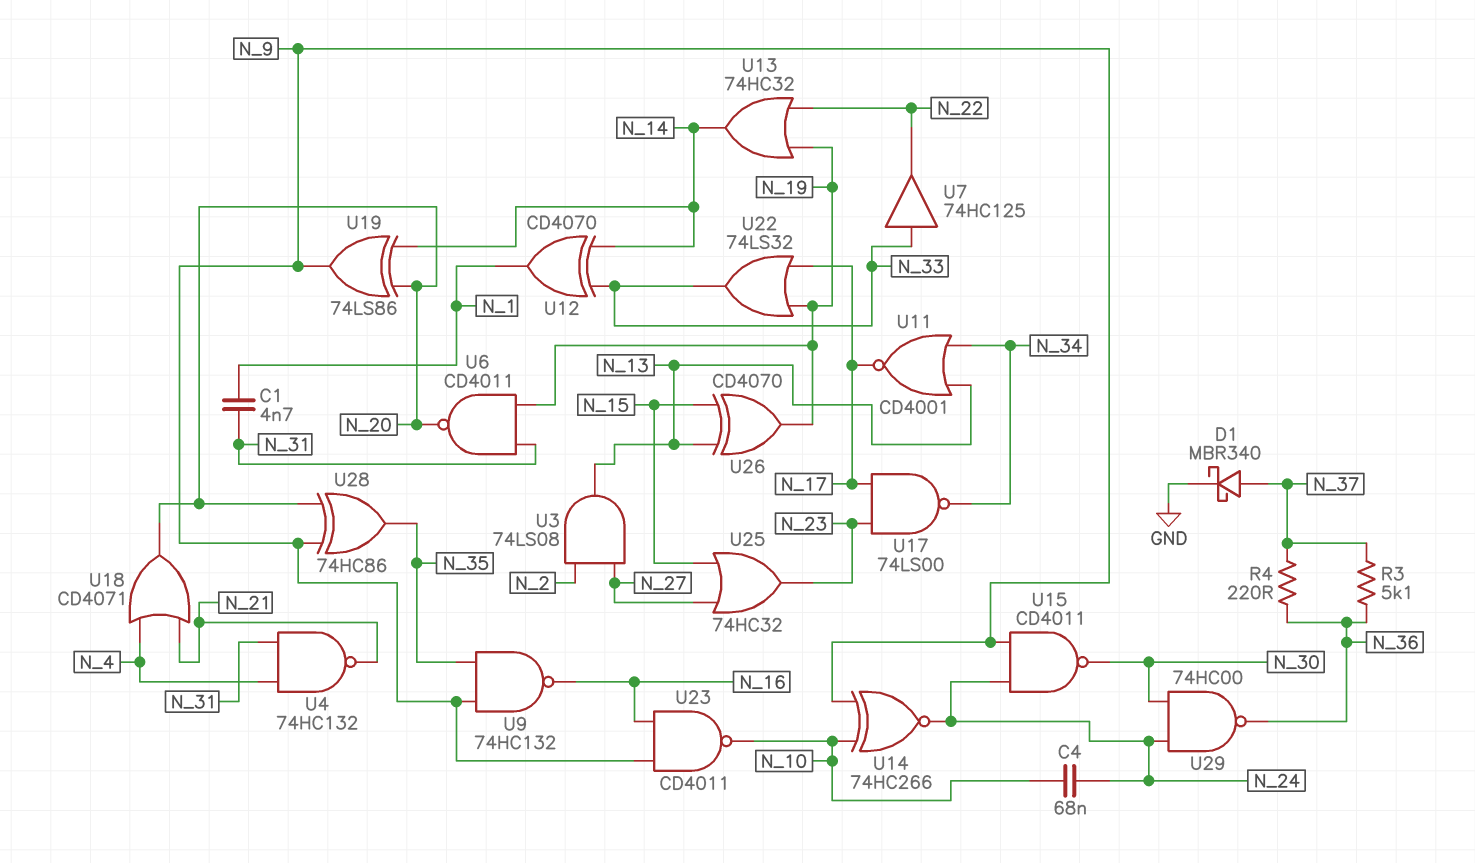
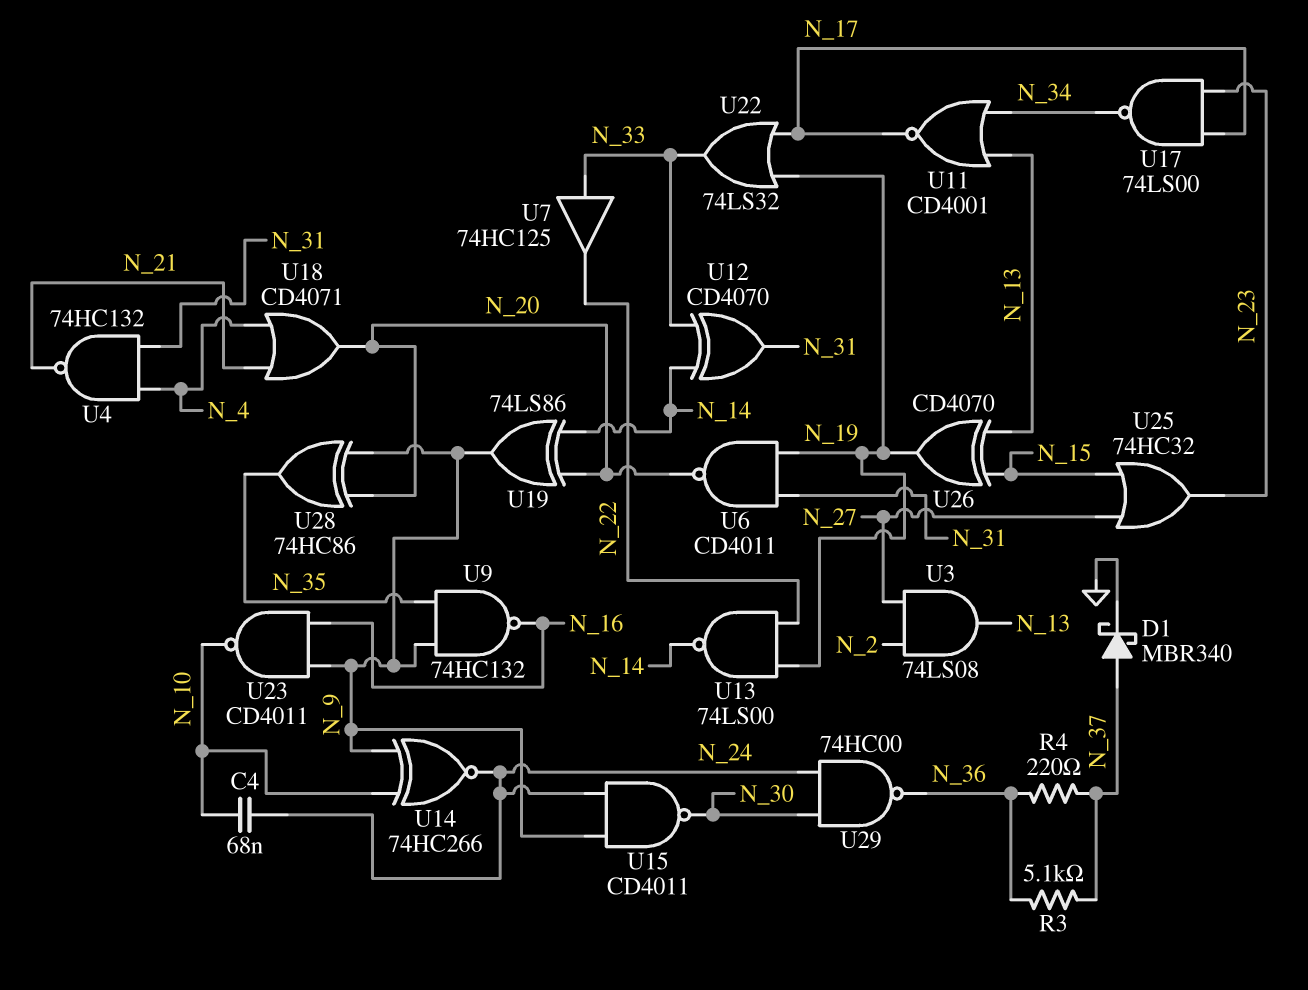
C1: 4.7nF (N_1, N_31) -> none
U12: XOR CD4070 (in N_14, in N_33, out N_1) -> XOR CD4070 (in N_14, in N_33, out N_31)
U13: OR 74HC32 (in N_19, in N_22, out N_14) -> NAND 74LS00 (in N_19, in N_22, out N_14)

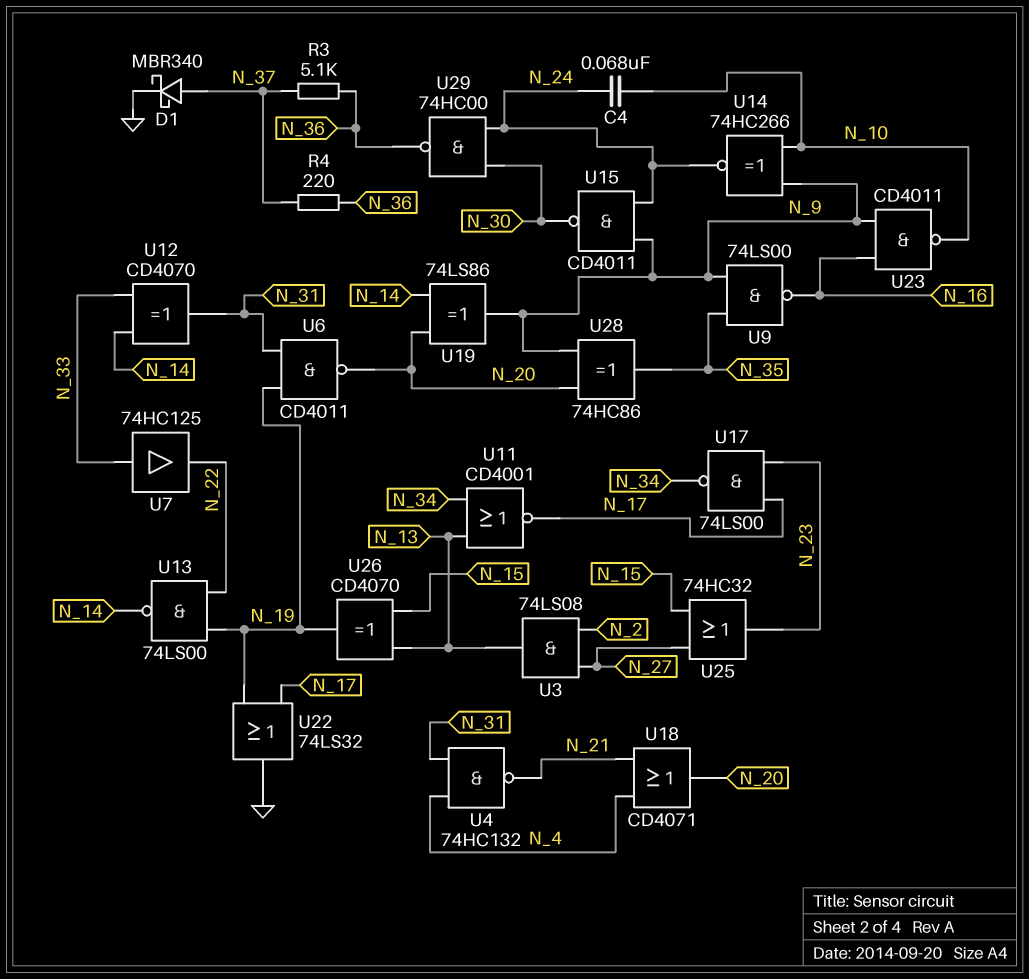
U9: NAND 74HC132 (in N_9, in N_35, out N_16) -> NAND 74LS00 (in N_9, in N_35, out N_16)
U22: OR 74LS32 (in N_17, in N_19, out N_33) -> OR 74LS32 (in N_17, in N_19, out GND)

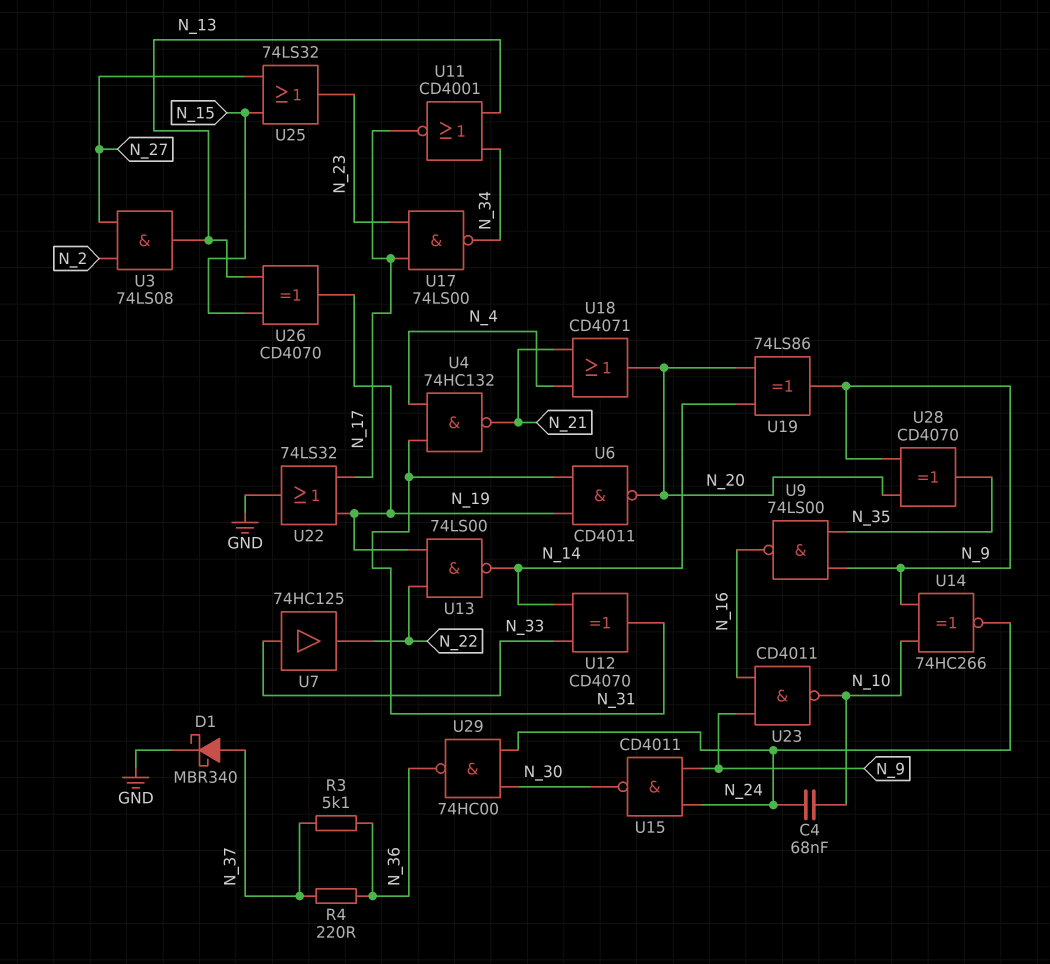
U25: OR 74HC32 (in N_15, in N_27, out N_23) -> OR 74LS32 (in N_15, in N_27, out N_23)
U28: XOR 74HC86 (in N_9, in N_20, out N_35) -> XOR CD4070 (in N_9, in N_20, out N_35)

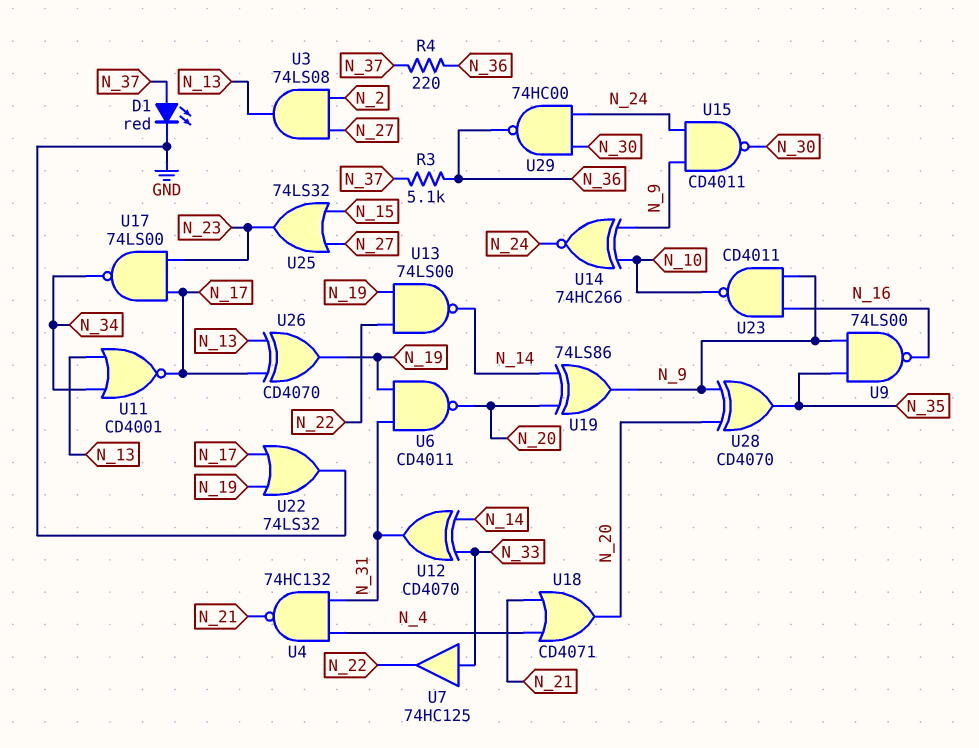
C4: 68nF (N_10, N_24) -> none
D1: schottky MBR340 (A N_37, K GND) -> LED red (A N_37, K GND)
U26: XOR CD4070 (in N_13, in N_15, out N_19) -> XOR CD4070 (in N_13, in N_17, out N_19)

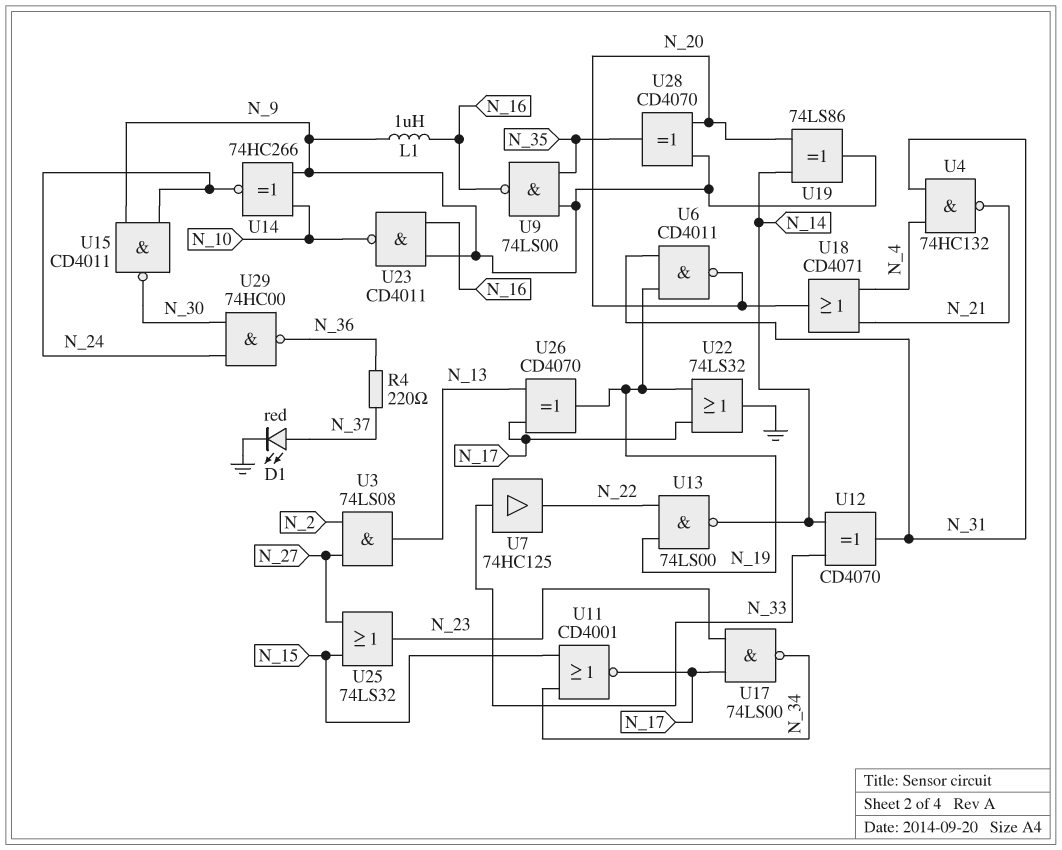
L1: none -> 1uH (N_9, N_16)
R3: 5.1k (N_36, N_37) -> none
U11: NOR CD4001 (in N_13, in N_34, out N_17) -> NOR CD4001 (in N_15, in N_34, out N_17)

